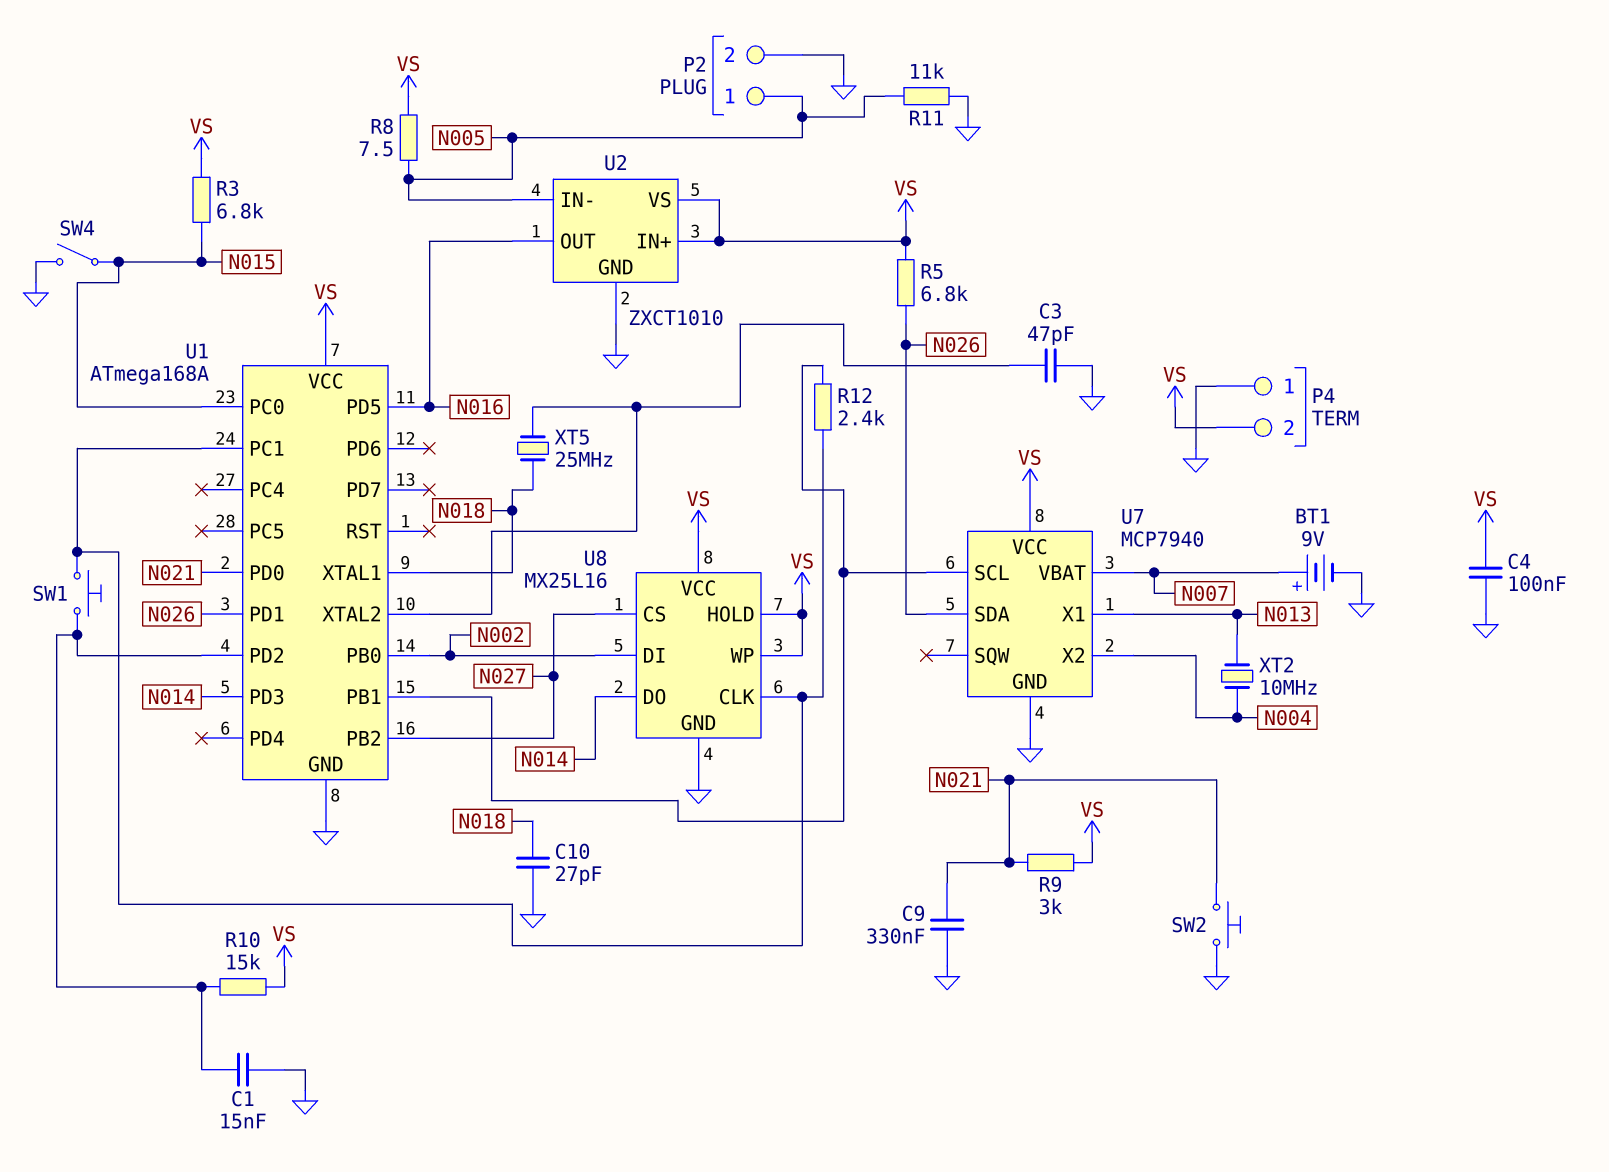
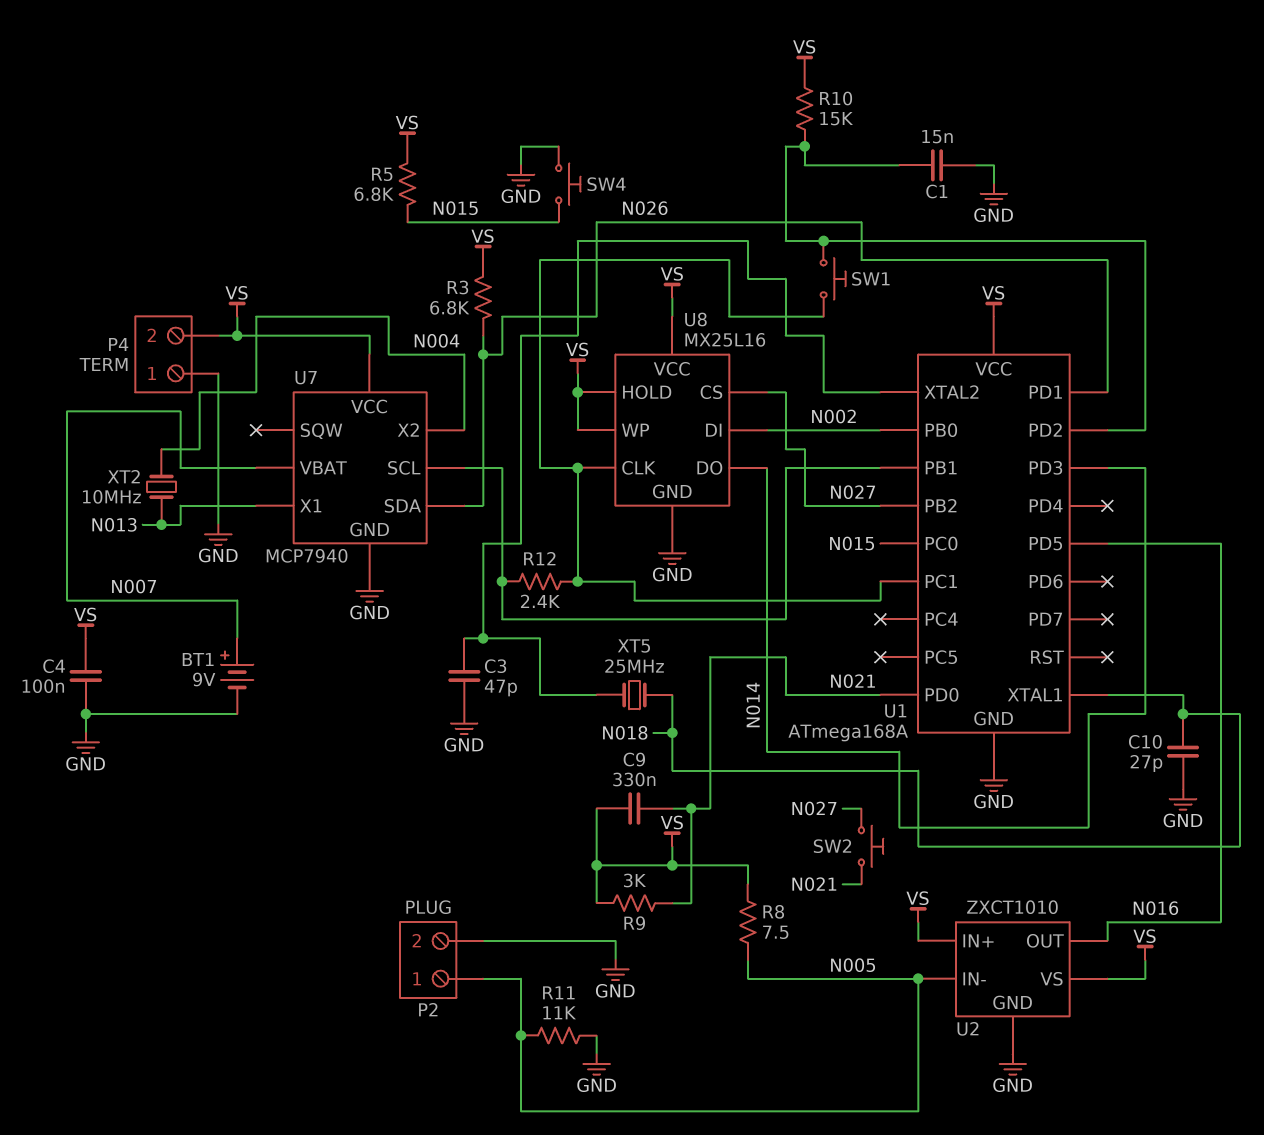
C9: 330nF (GND, N021) -> 330nF (N021, VS)
R3: 6.8k (N015, VS) -> 6.8k (N026, VS)
R5: 6.8k (N026, VS) -> 6.8k (N015, VS)
SW2: button (GND, N021) -> button (N021, N027)
SW4: switch (GND, N015) -> button (GND, N015)

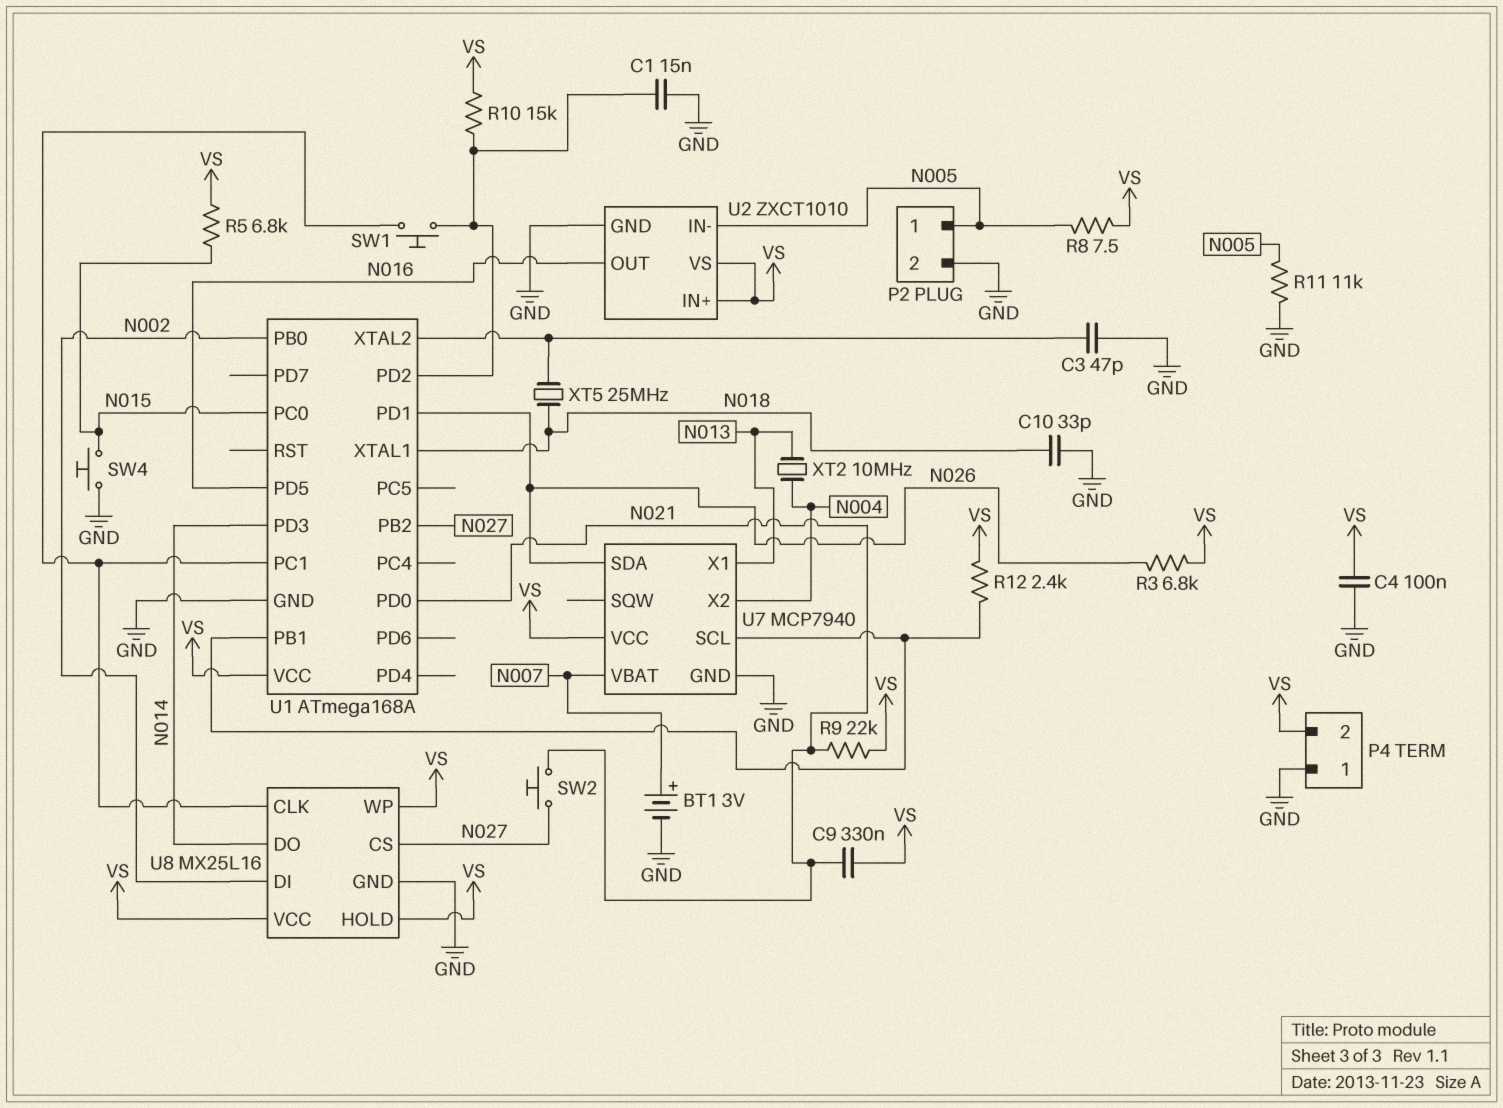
BT1: 9V (plus N007, minus GND) -> 3V (plus N007, minus GND)
C10: 27pF (GND, N018) -> 33pF (GND, N018)
R9: 3k (N021, VS) -> 22k (N021, VS)
R12: 2.4k (U1/PB1, U1/PC1) -> 2.4k (U1/PB1, VS)

